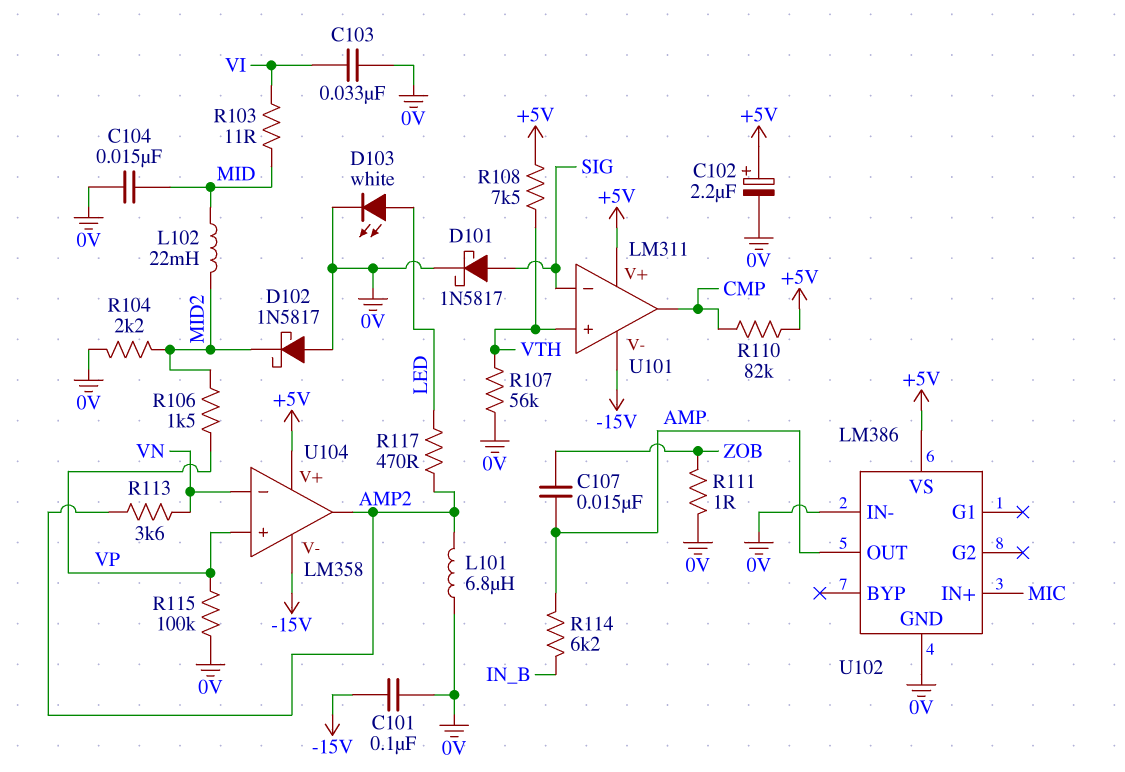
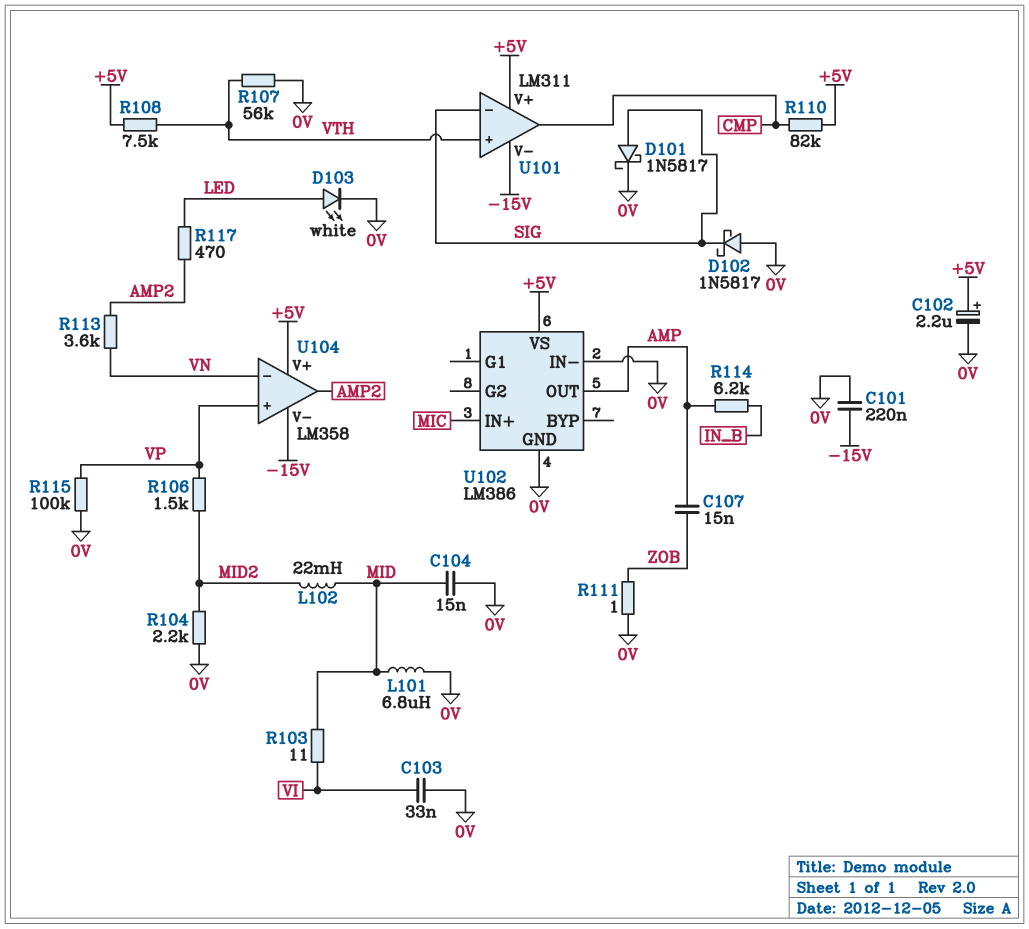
C101: 100nF (-15V, 0V) -> 220nF (-15V, 0V)
D102: schottky 1N5817 (A 0V, K MID2) -> schottky 1N5817 (A 0V, K SIG)
L101: 6.8uH (0V, AMP2) -> 6.8uH (0V, MID)

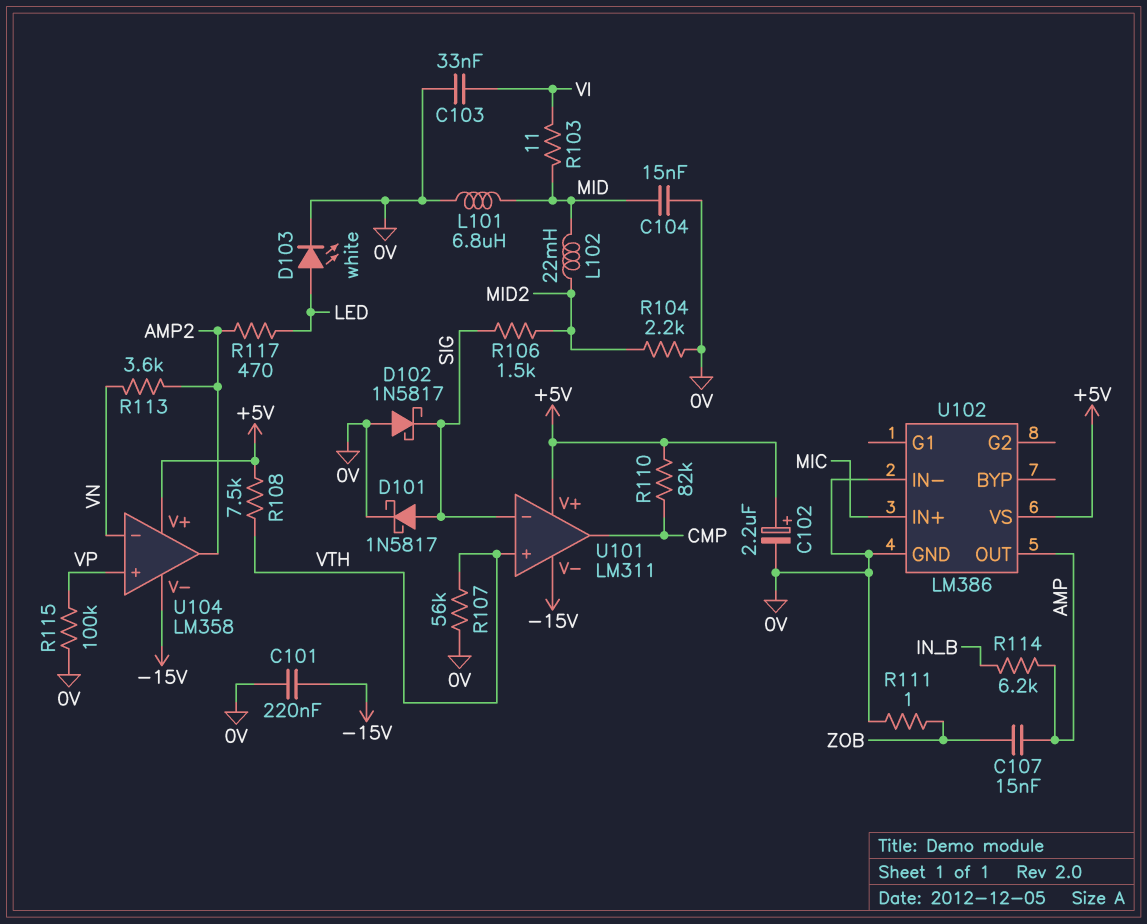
R106: 1.5k (MID2, VP) -> 1.5k (MID2, SIG)

